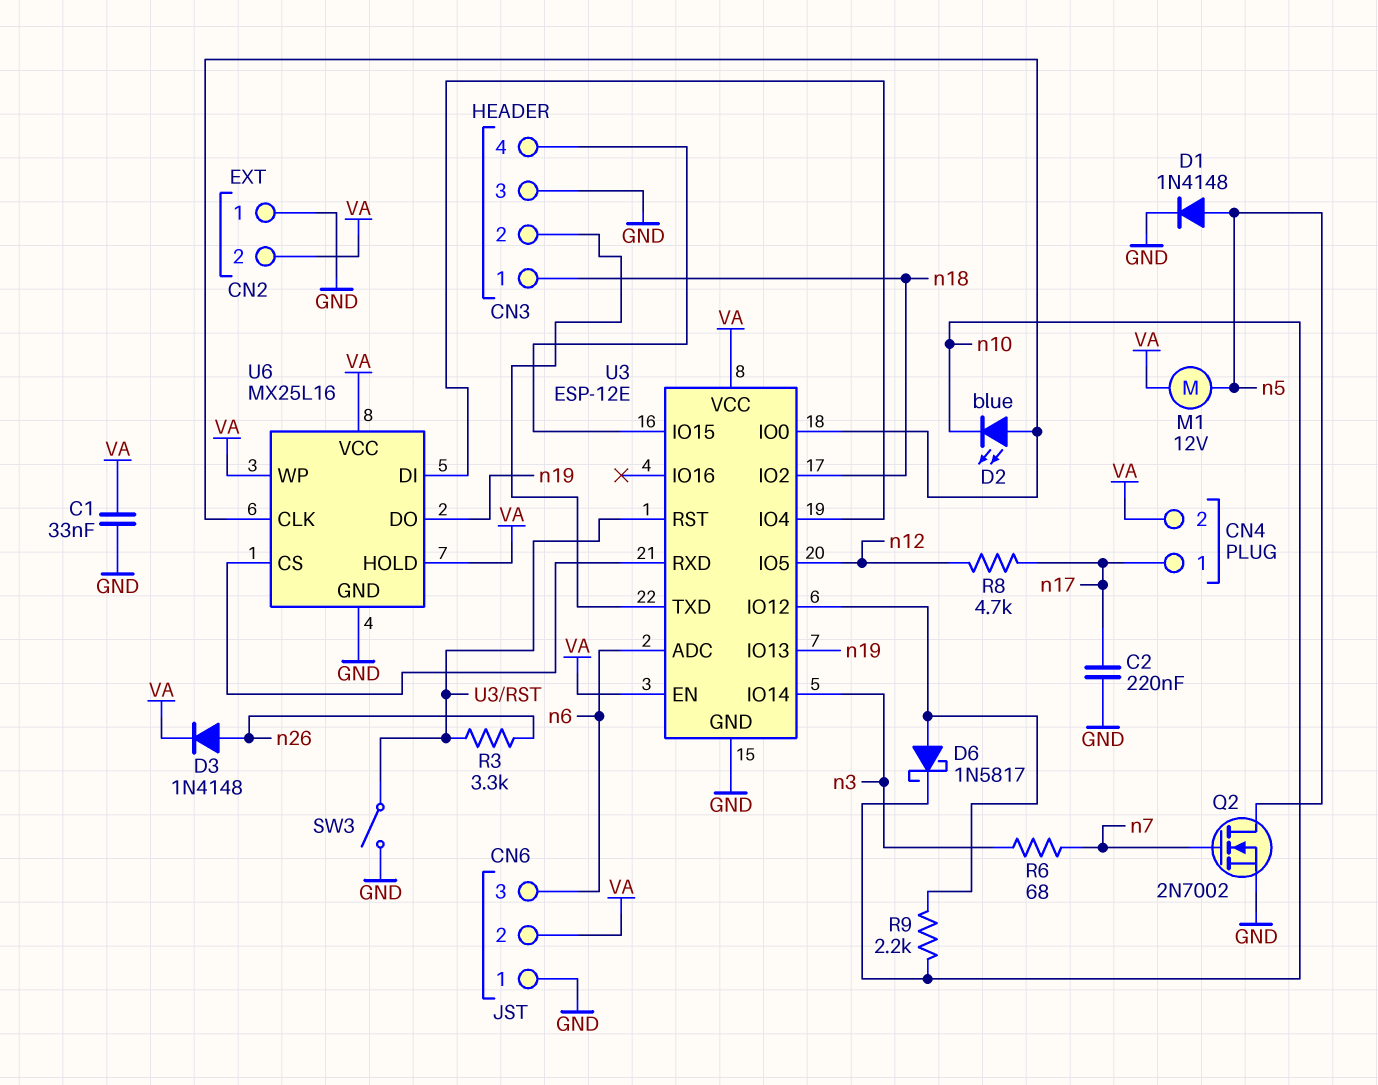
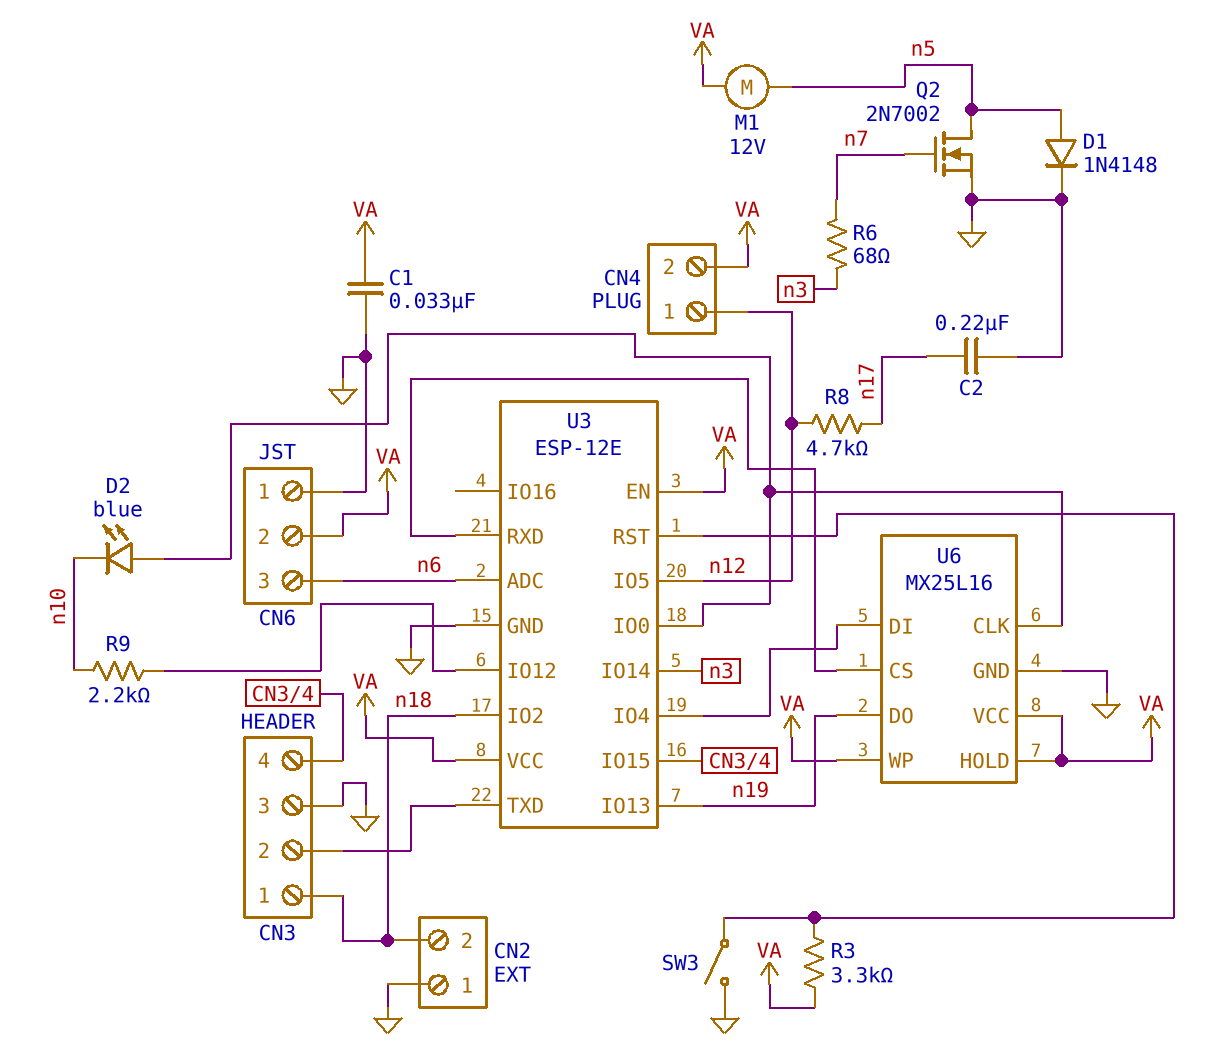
CN2 pin 2: VA -> n18
CN4 pin 1: n17 -> n12
D3: diode 1N4148 (A n26, K VA) -> none
D6: schottky 1N5817 (A U3/IO12, K n10) -> none
R3: 3.3k (U3/RST, n26) -> 3.3k (U3/RST, VA)

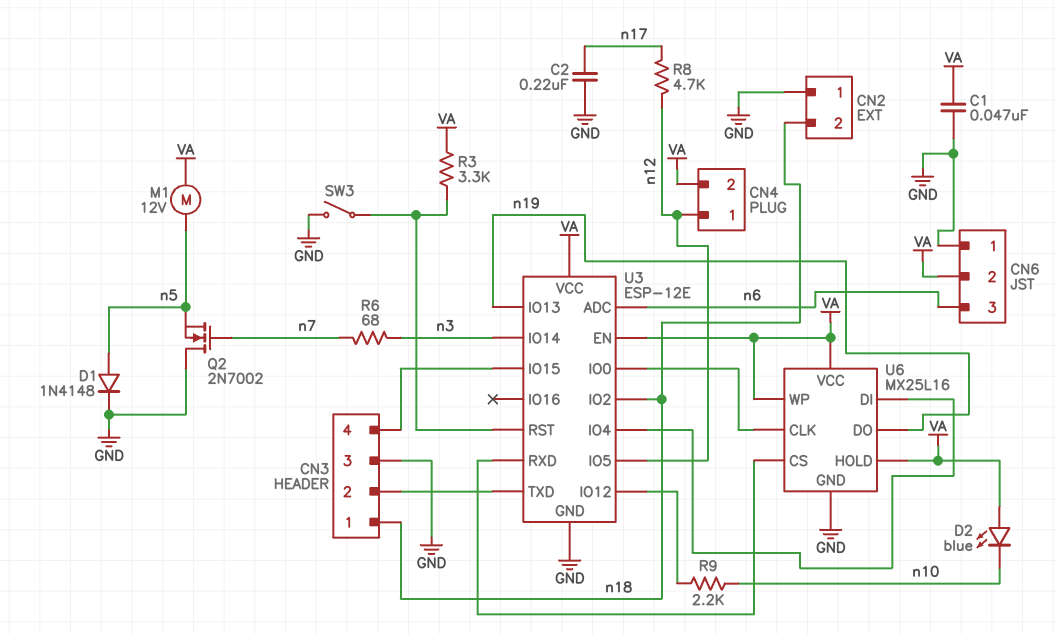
C1: 33nF (GND, VA) -> 47nF (GND, VA)
D2: LED blue (A U3/IO0, K n10) -> LED blue (A VA, K n10)
Q2: NMOS 2N7002 (G n7, D n5, S GND) -> NMOS 2N7002 (G n7, D GND, S n5)

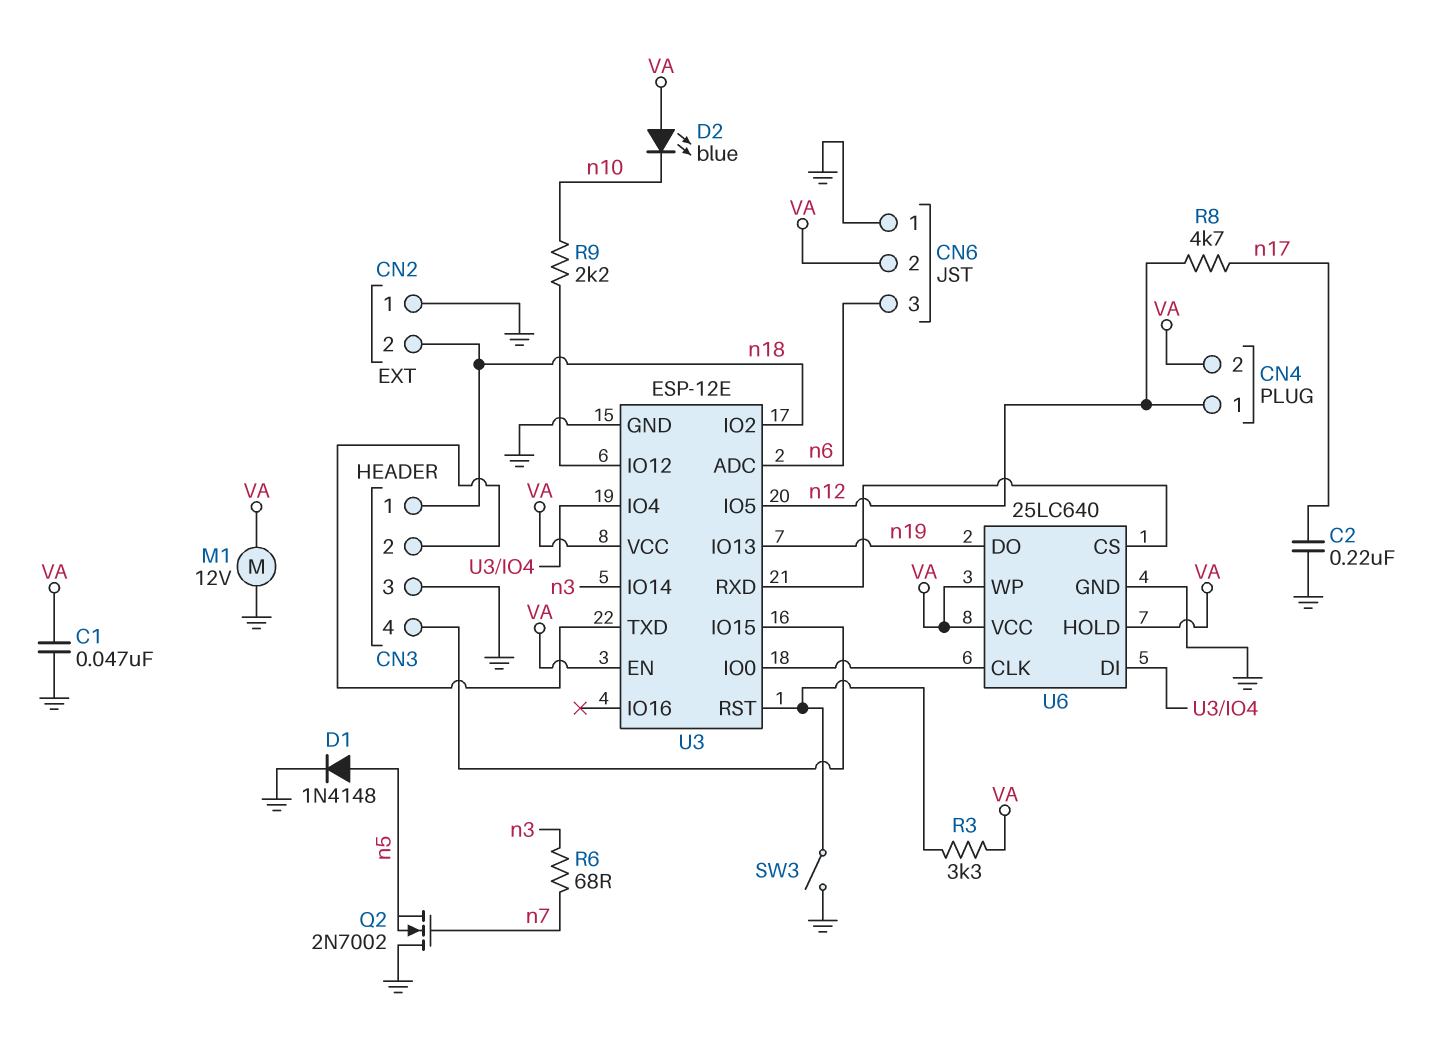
M1: motor 12V (VA, n5) -> motor 12V (GND, VA)
U6: MX25L16 -> 25LC640

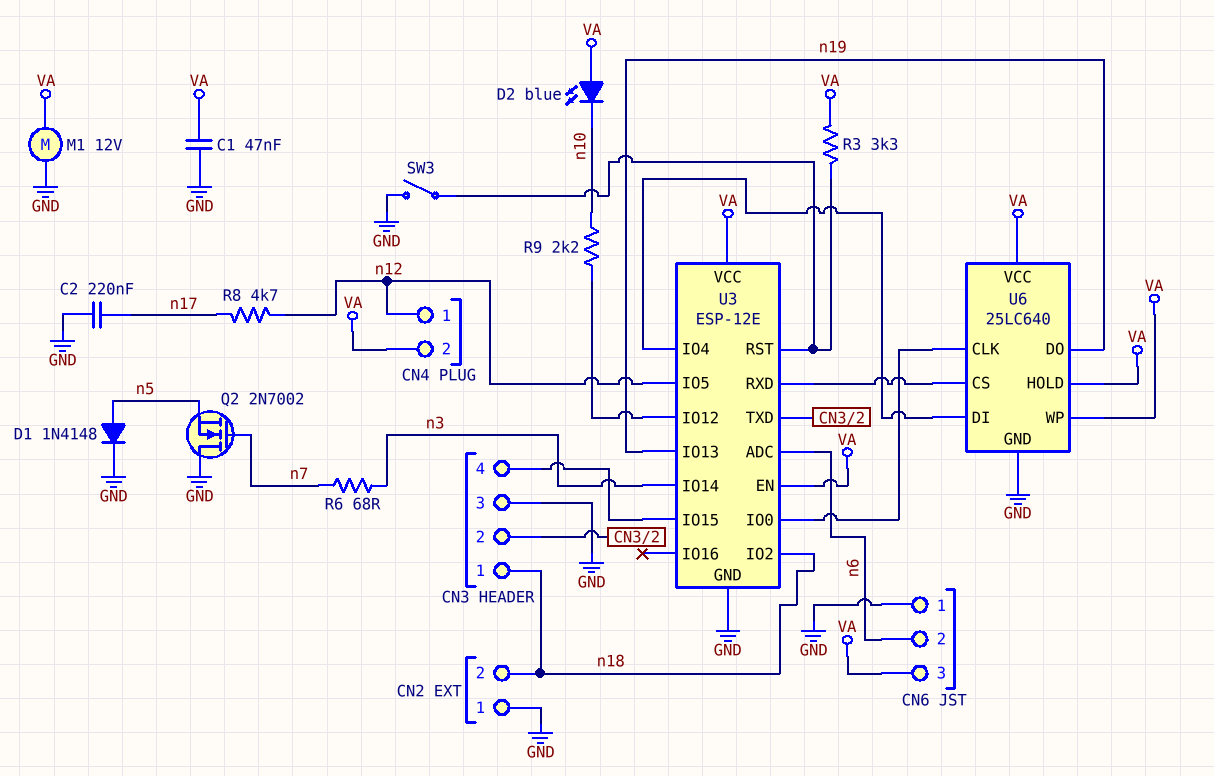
CN6 pin 2: VA -> n6
CN6 pin 3: n6 -> VA

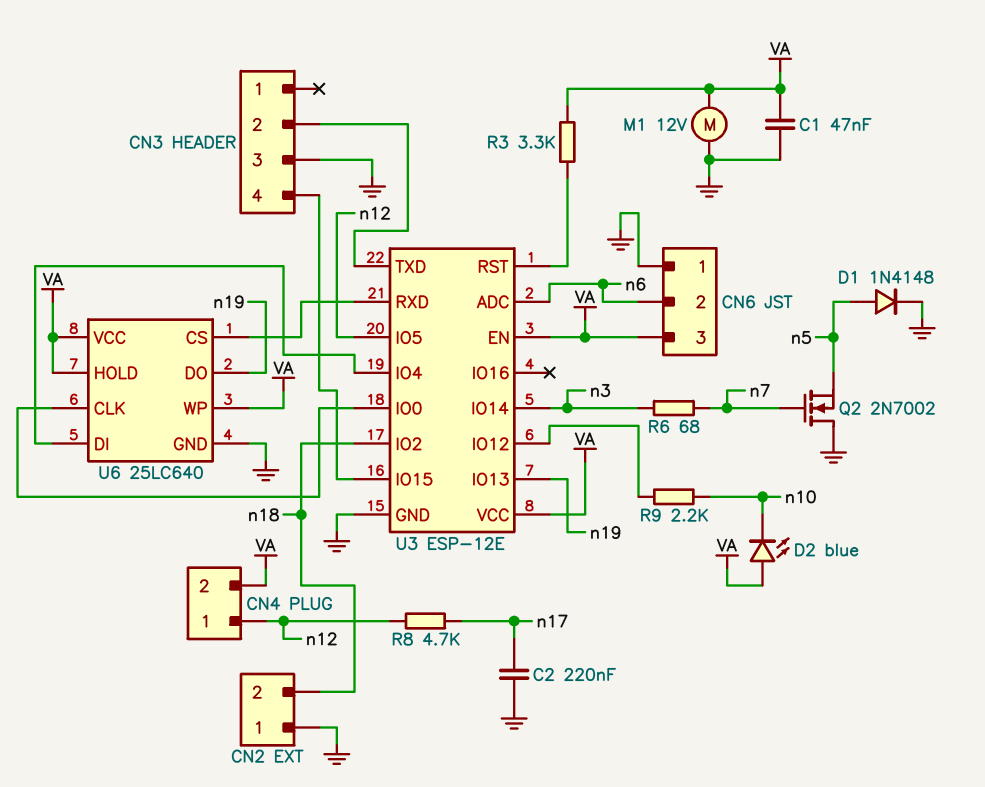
CN3 pin 1: n18 -> none
SW3: switch (GND, U3/RST) -> none

